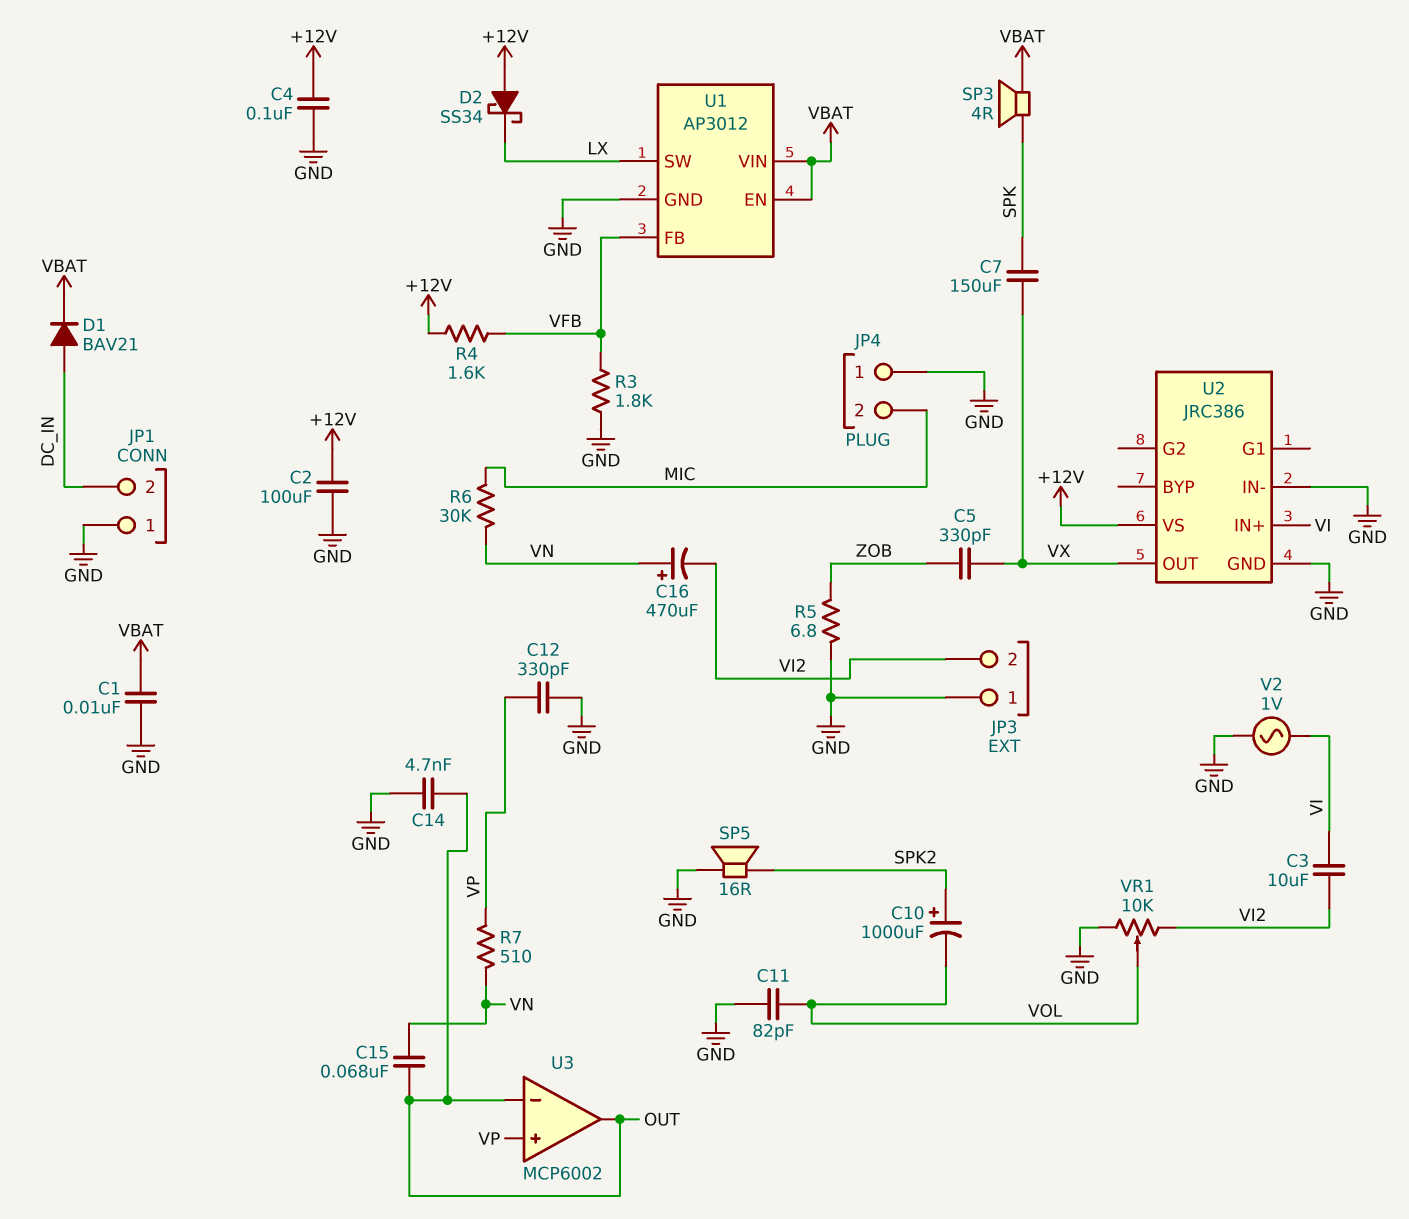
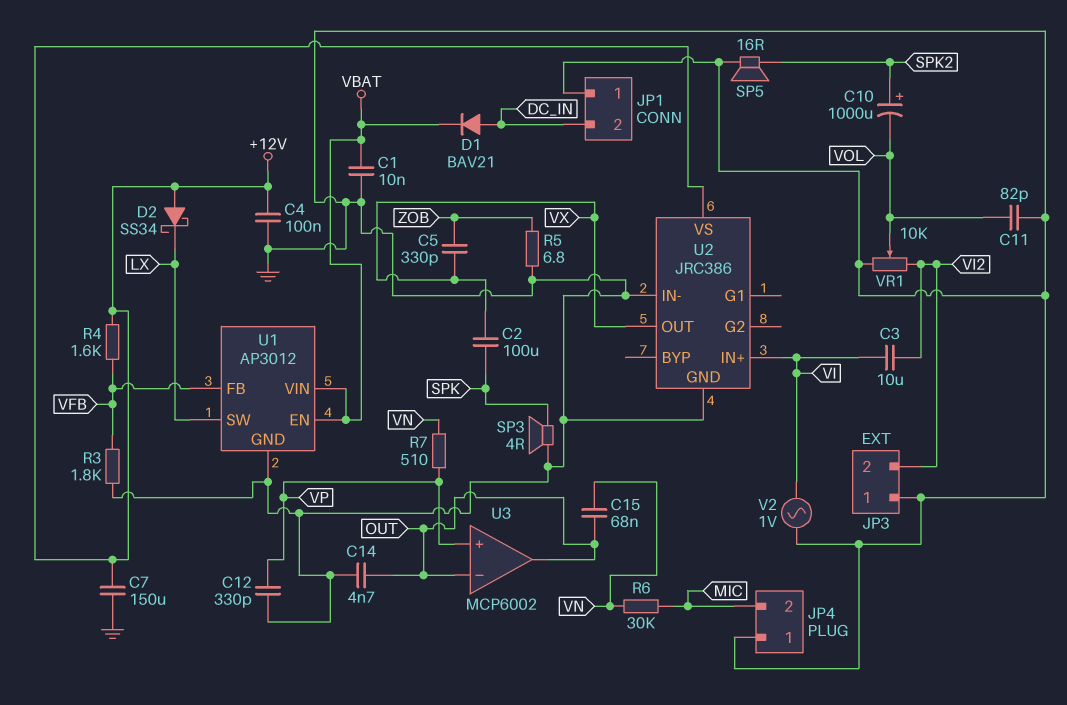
C2: 100uF (+12V, GND) -> 100uF (SPK, VX)
C7: 150uF (SPK, VX) -> 150uF (+12V, GND)
C16: 470uF (plus VN, minus VI2) -> none
SP3: speaker 4R (SPK, VBAT) -> speaker 4R (GND, SPK)

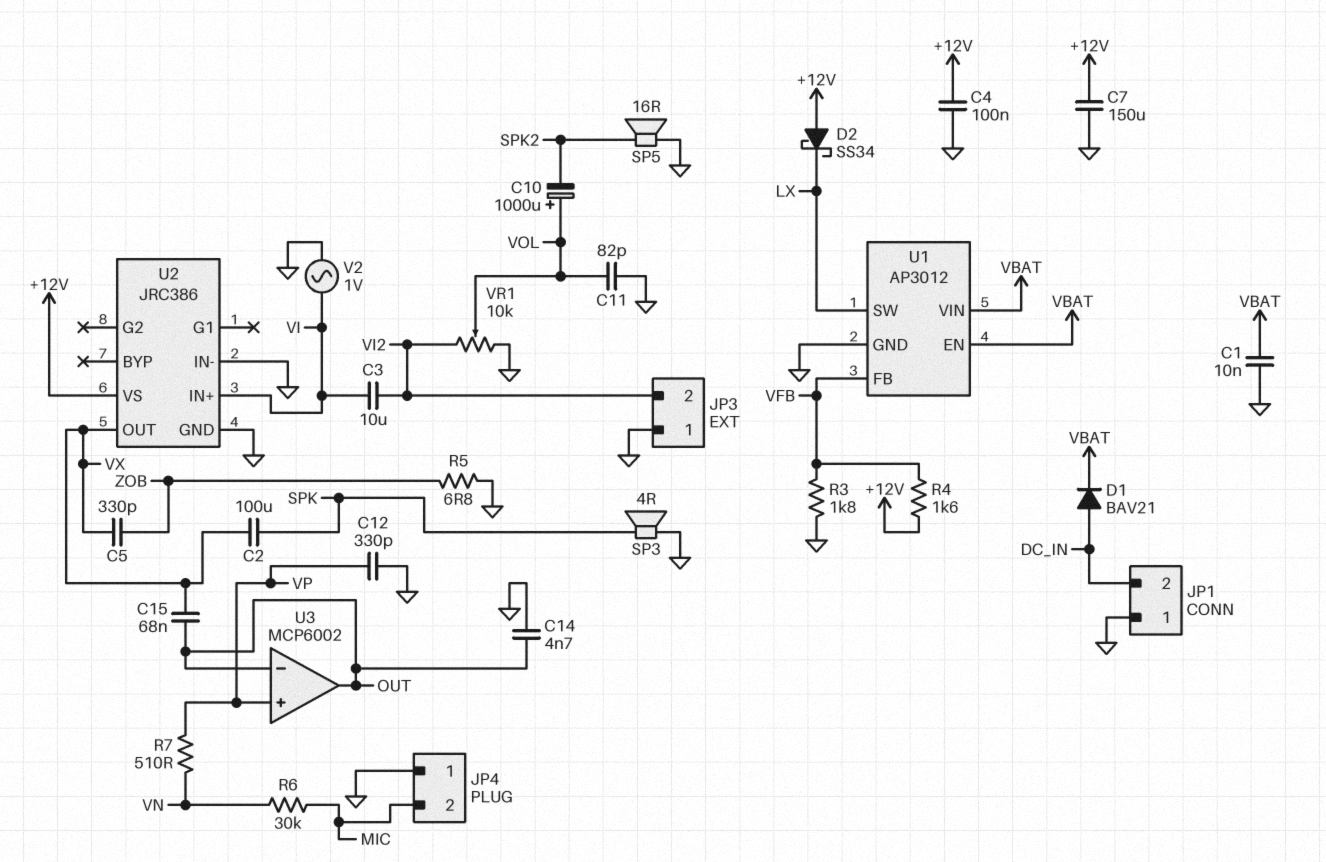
C10: 1000uF (plus SPK2, minus VOL) -> 1000uF (plus VOL, minus SPK2)
C15: 68nF (OUT, VN) -> 68nF (OUT, VX)

